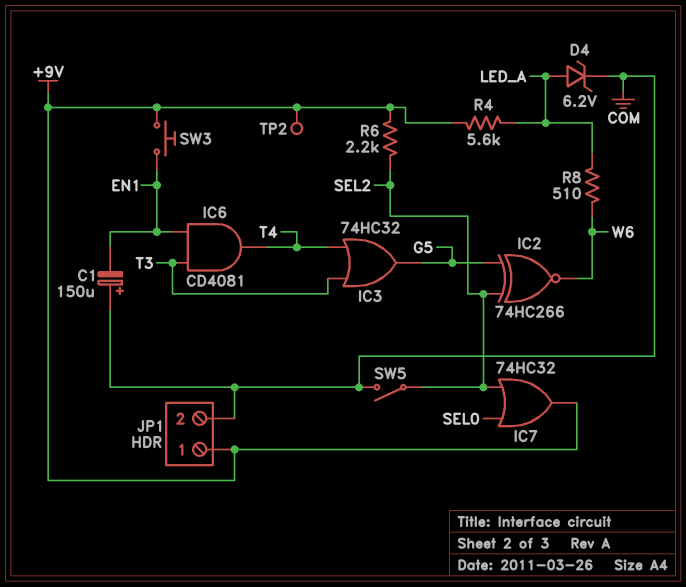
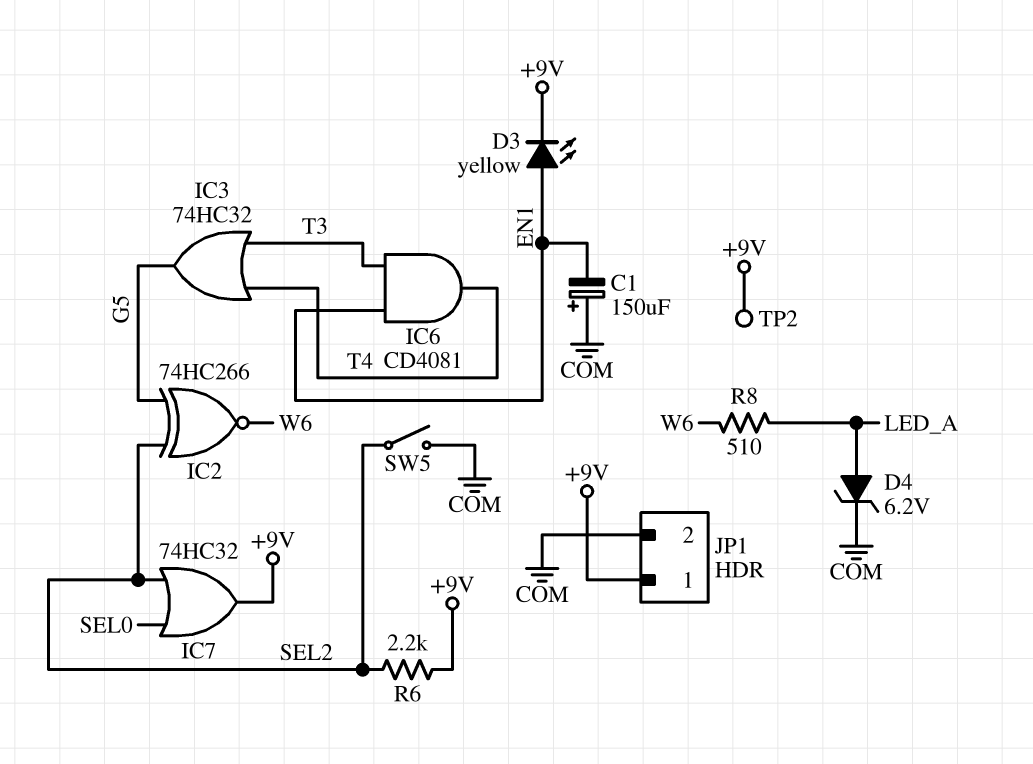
D3: none -> LED yellow (A EN1, K +9V)
R4: 5.6k (+9V, LED_A) -> none
SW3: button (+9V, EN1) -> none

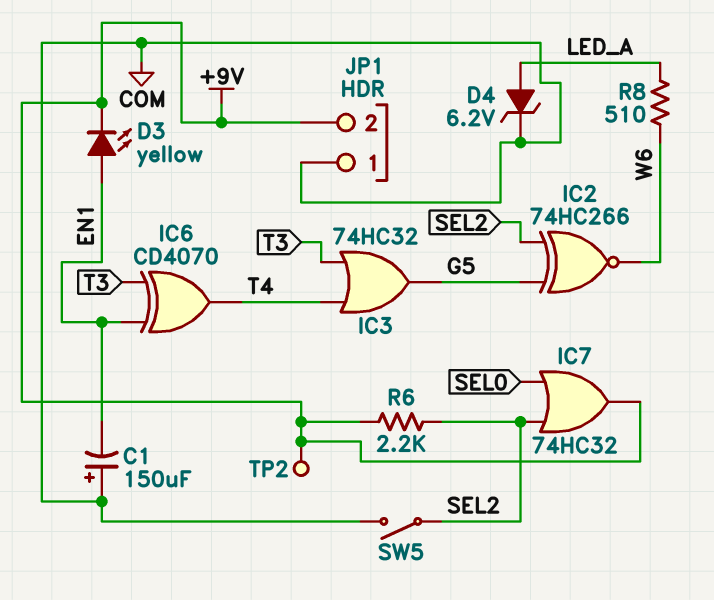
IC6: AND CD4081 (in EN1, in T3, out T4) -> XOR CD4070 (in EN1, in T3, out T4)
JP1 pin 1: +9V -> COM
JP1 pin 2: COM -> +9V

